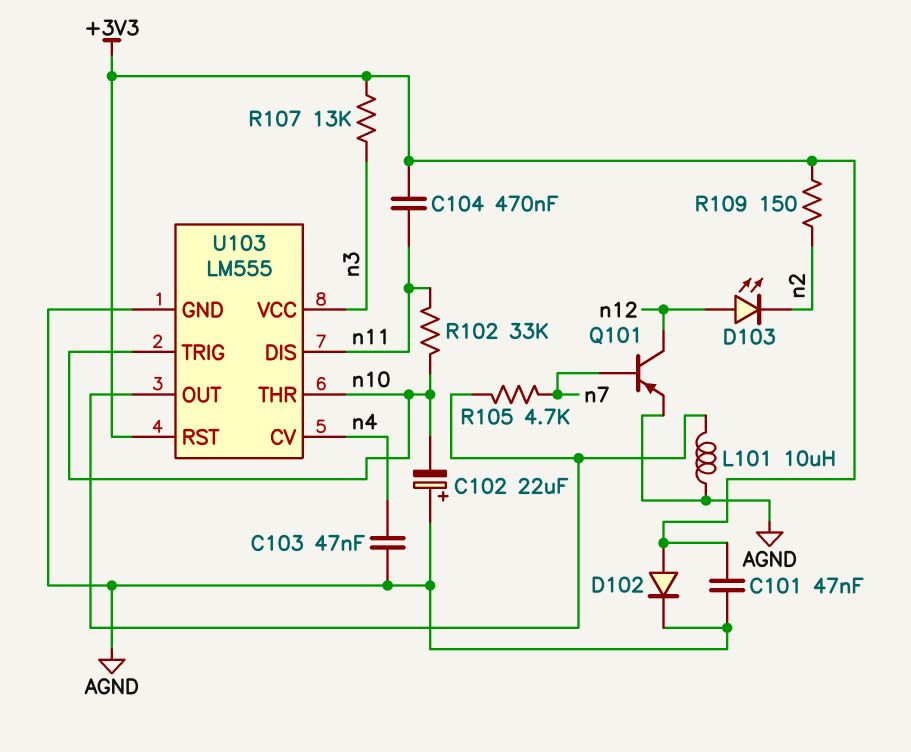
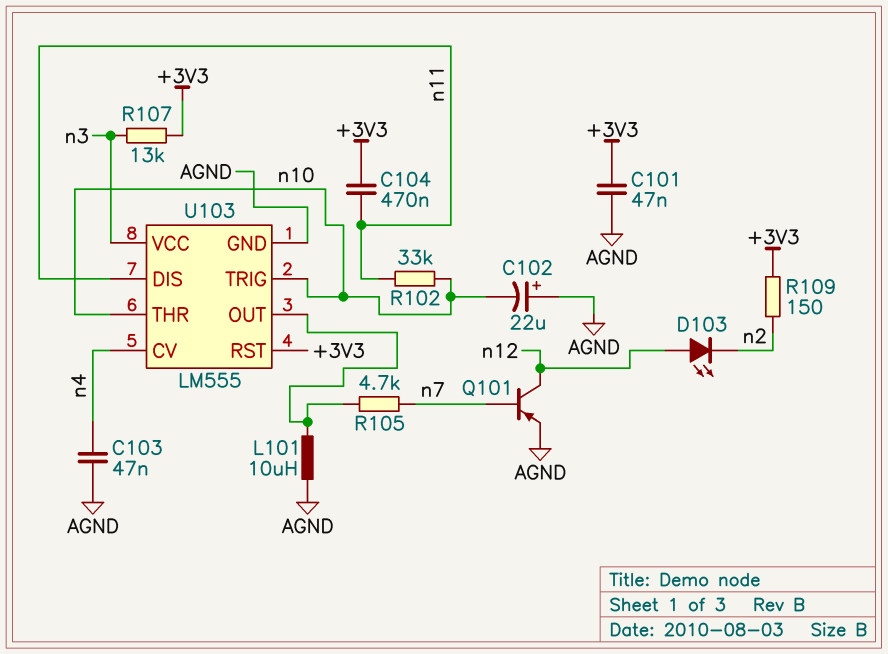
D102: diode (A +3V3, K AGND) -> none

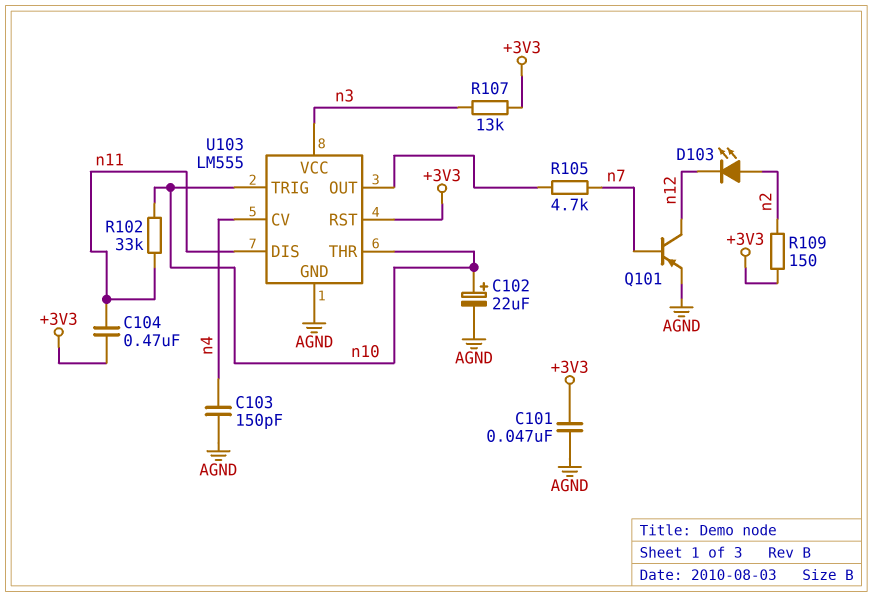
C102: 22uF (plus AGND, minus n10) -> 22uF (plus n10, minus AGND)
C103: 47nF (AGND, n4) -> 150pF (AGND, n4)
D103: LED (A n12, K n2) -> LED (A n2, K n12)
L101: 10uH (AGND, U103/OUT) -> none

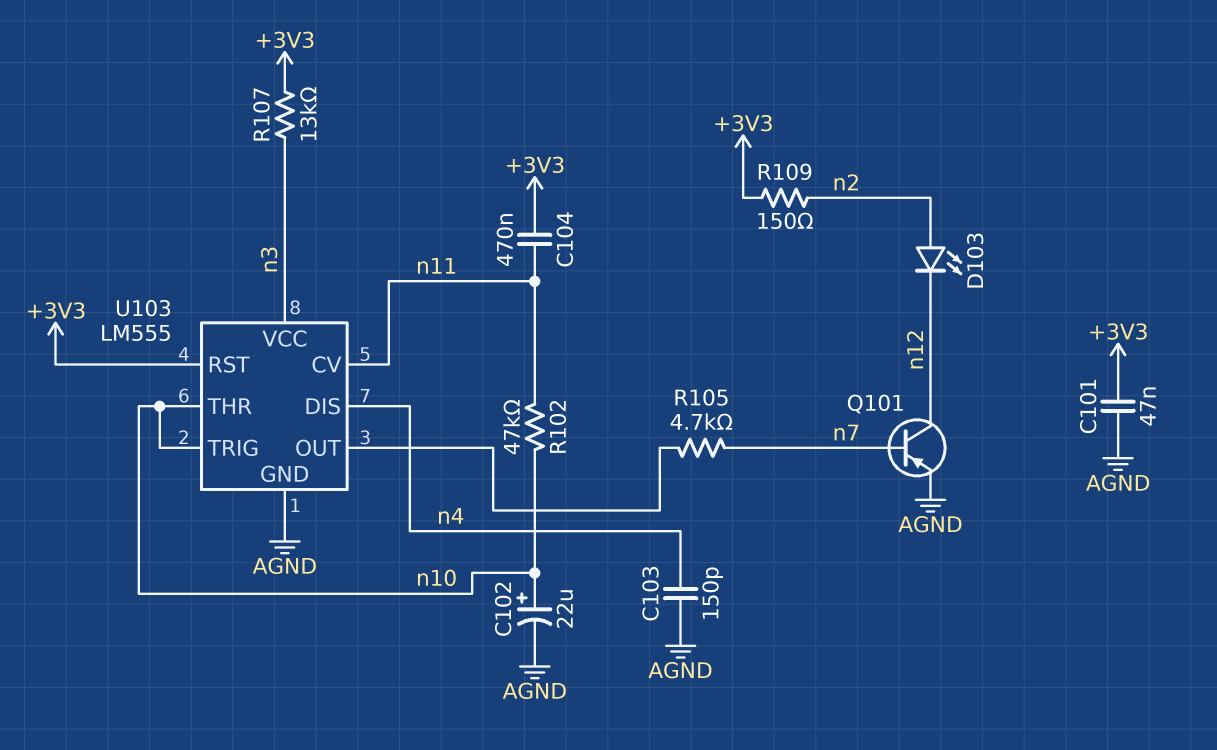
R102: 33k (n10, n11) -> 47k (n10, n11)
U103 pin CV: n4 -> n11
U103 pin DIS: n11 -> n4

